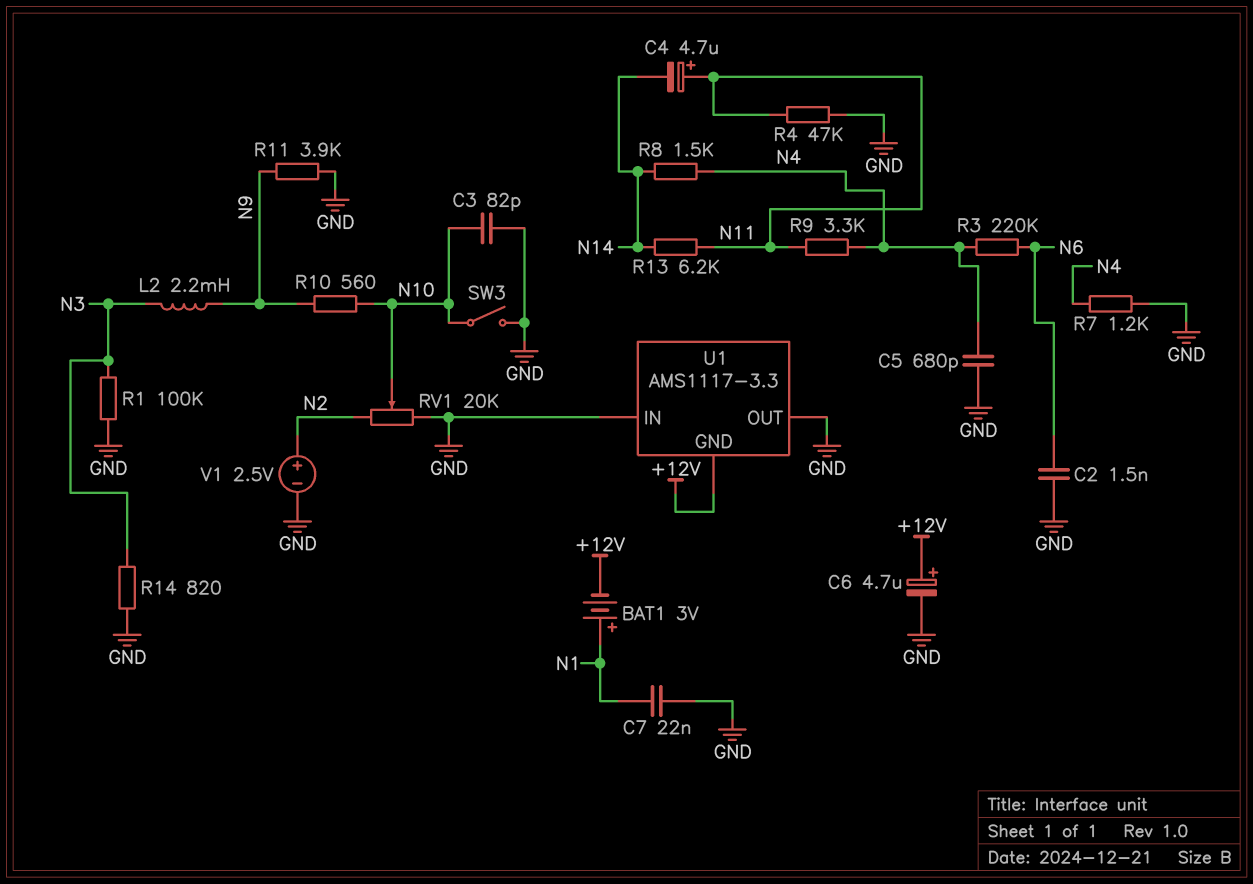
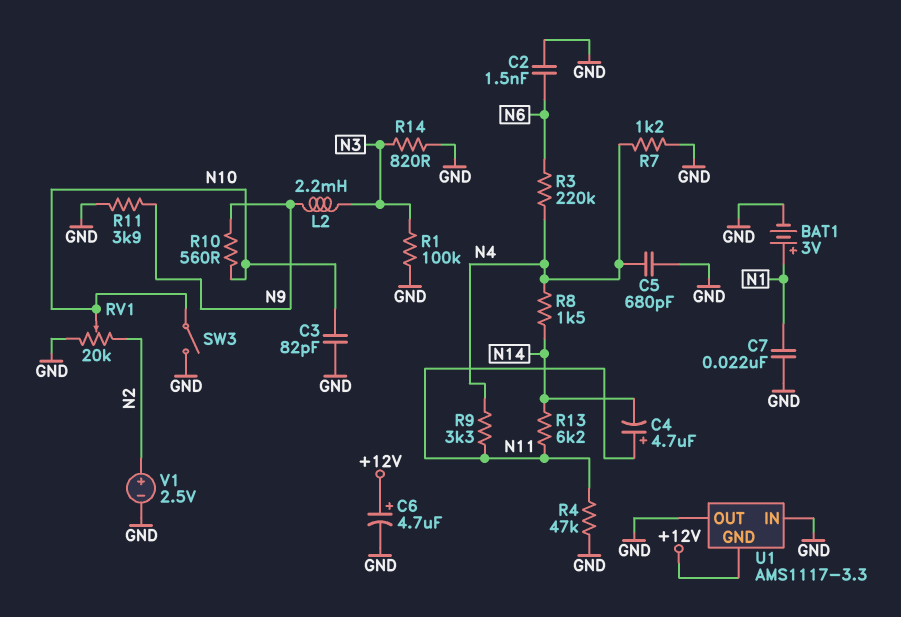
BAT1: 3V (plus N1, minus +12V) -> 3V (plus N1, minus GND)

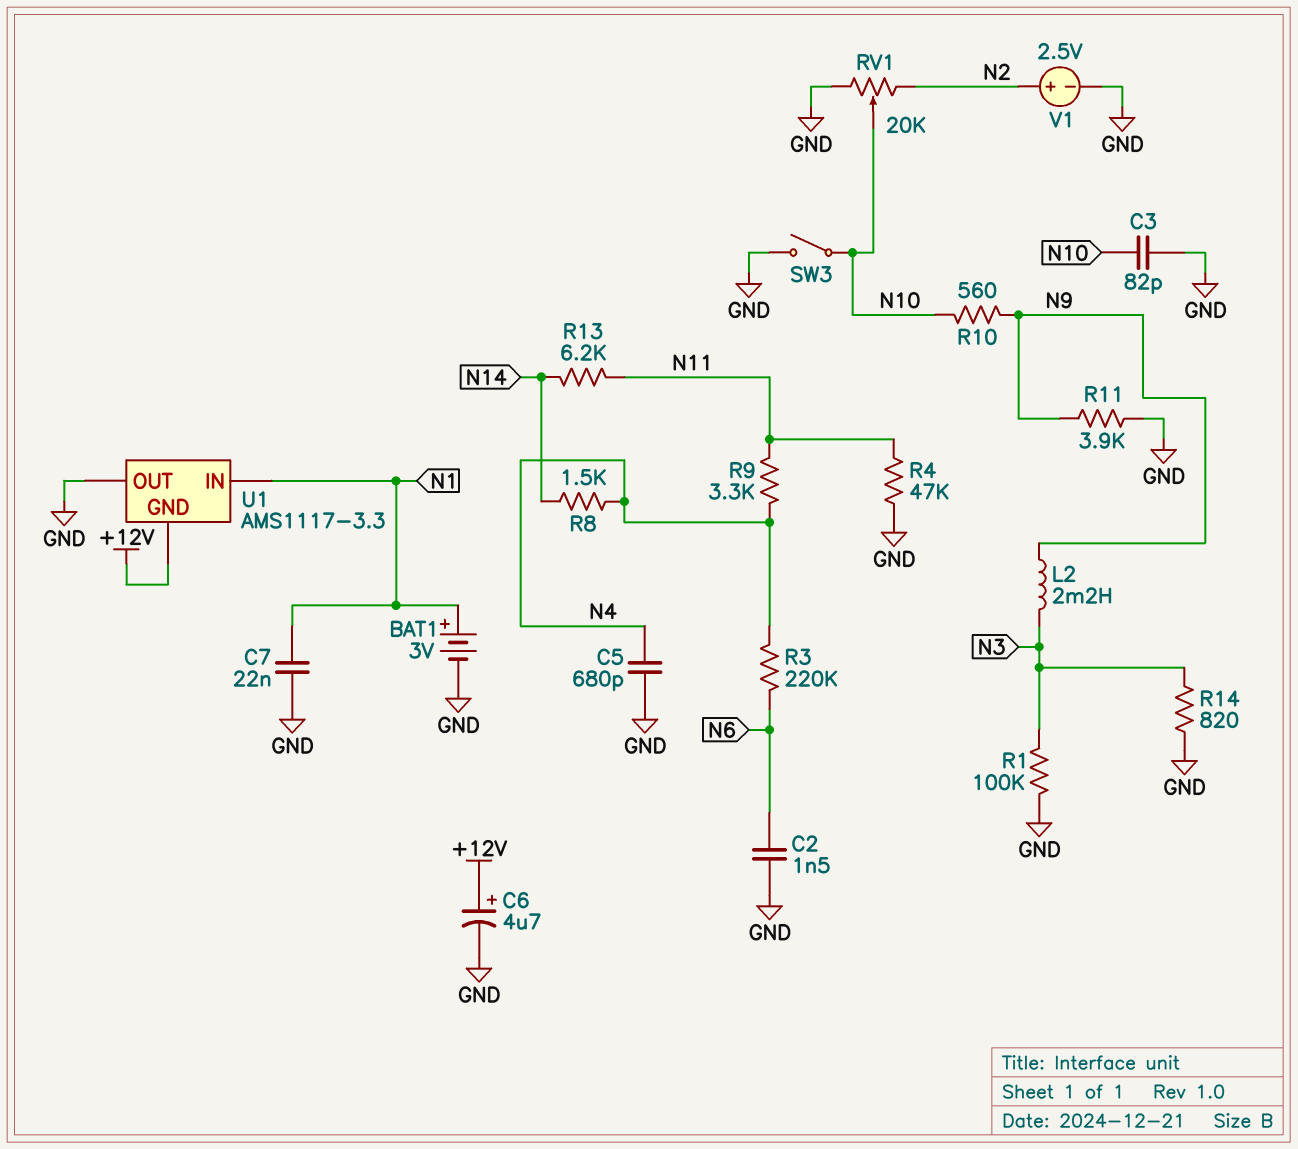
C4: 4.7uF (plus N11, minus N14) -> none
R7: 1.2k (GND, N4) -> none
U1 pin IN: GND -> N1

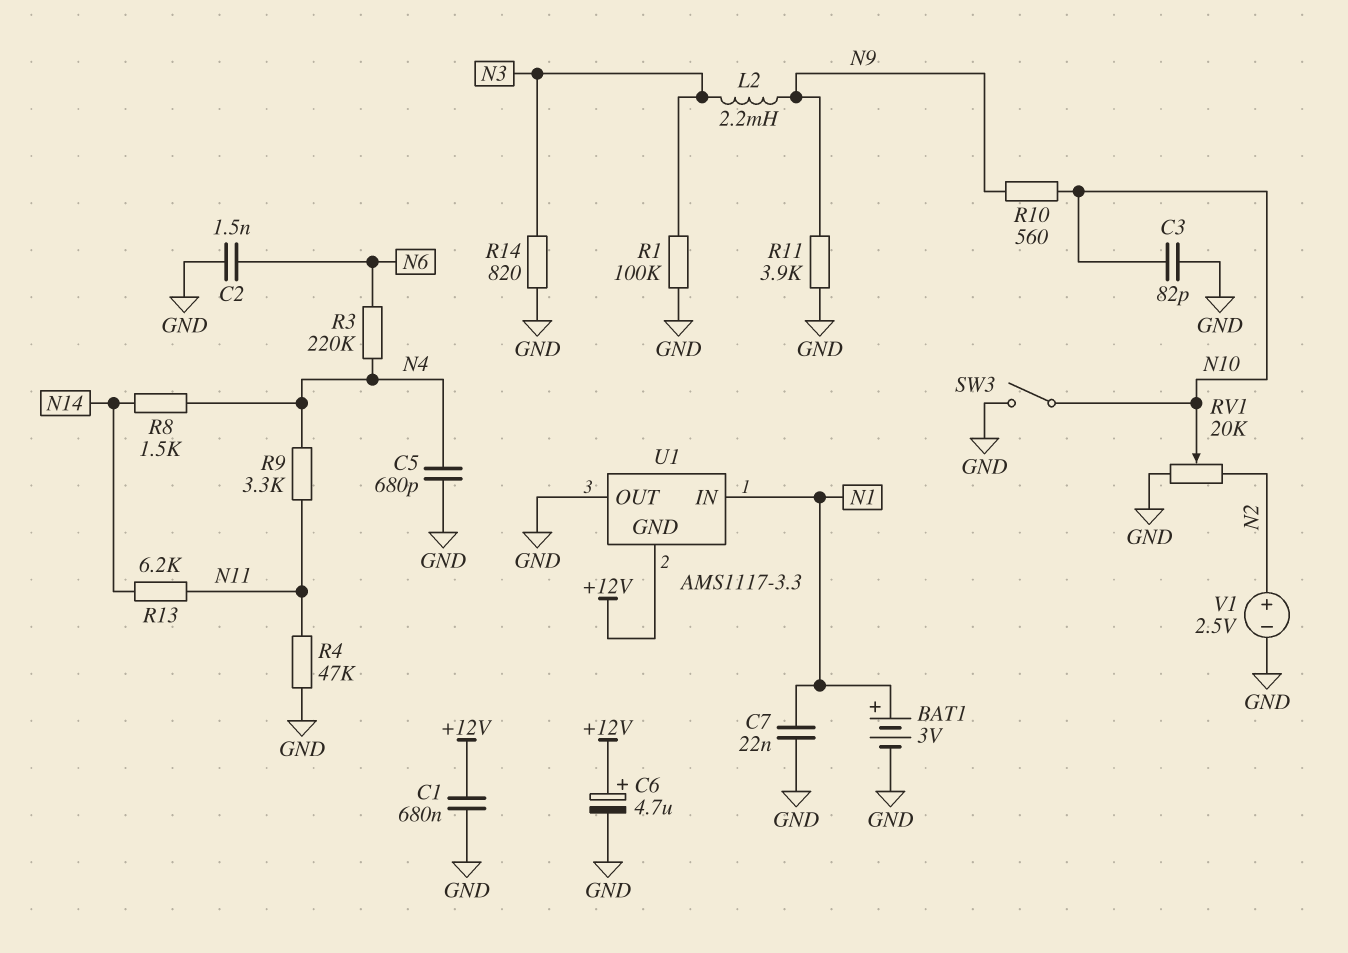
C1: none -> 680nF (+12V, GND)

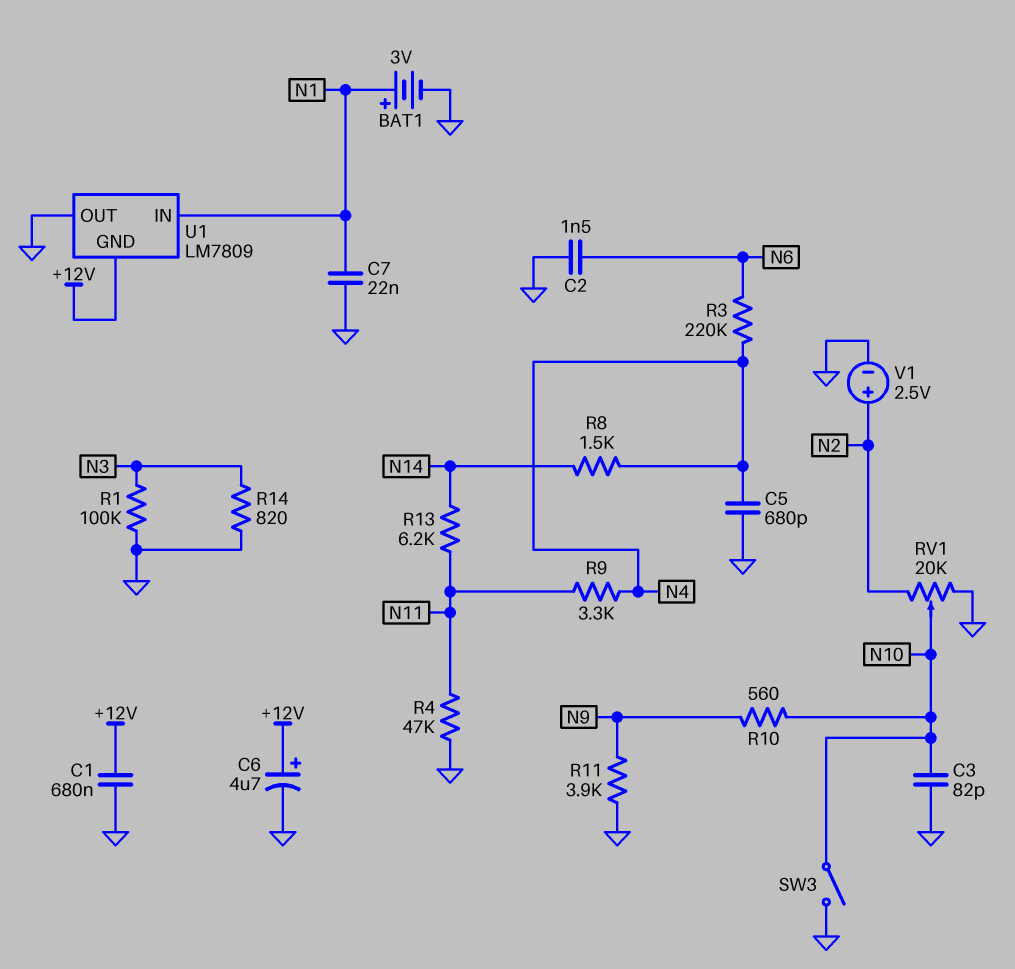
L2: 2.2mH (N3, N9) -> none
U1: AMS1117-3.3 -> LM7809

